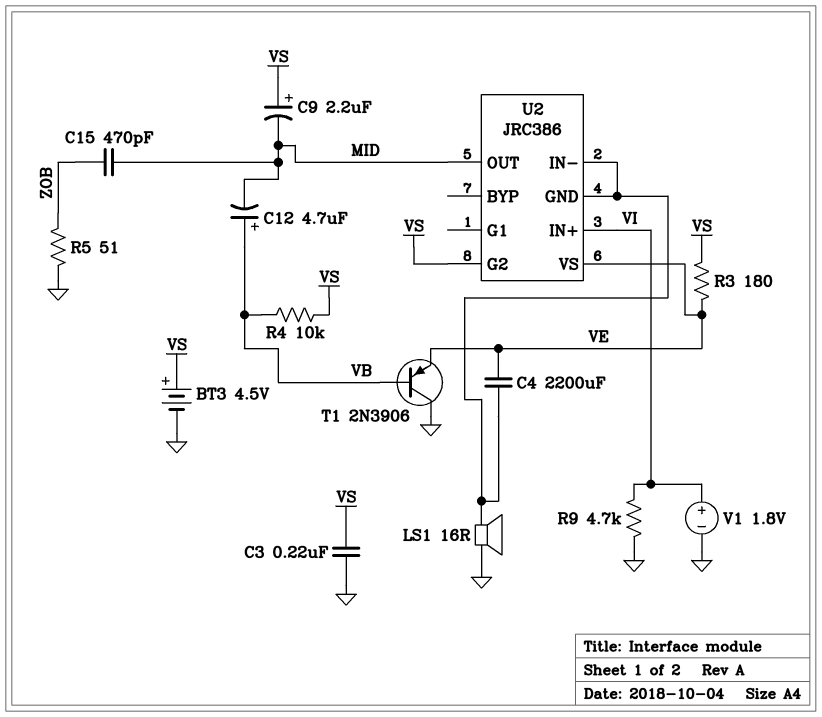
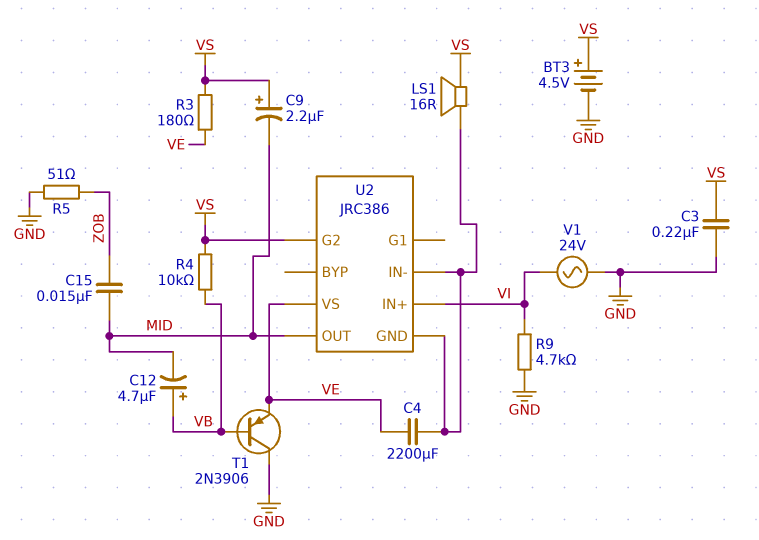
C15: 470pF (MID, ZOB) -> 15nF (MID, ZOB)
LS1: speaker 16R (GND, U2/GND) -> speaker 16R (U2/GND, VS)
V1: 1.8V (plus VI, minus GND) -> AC 24V (GND, VI)

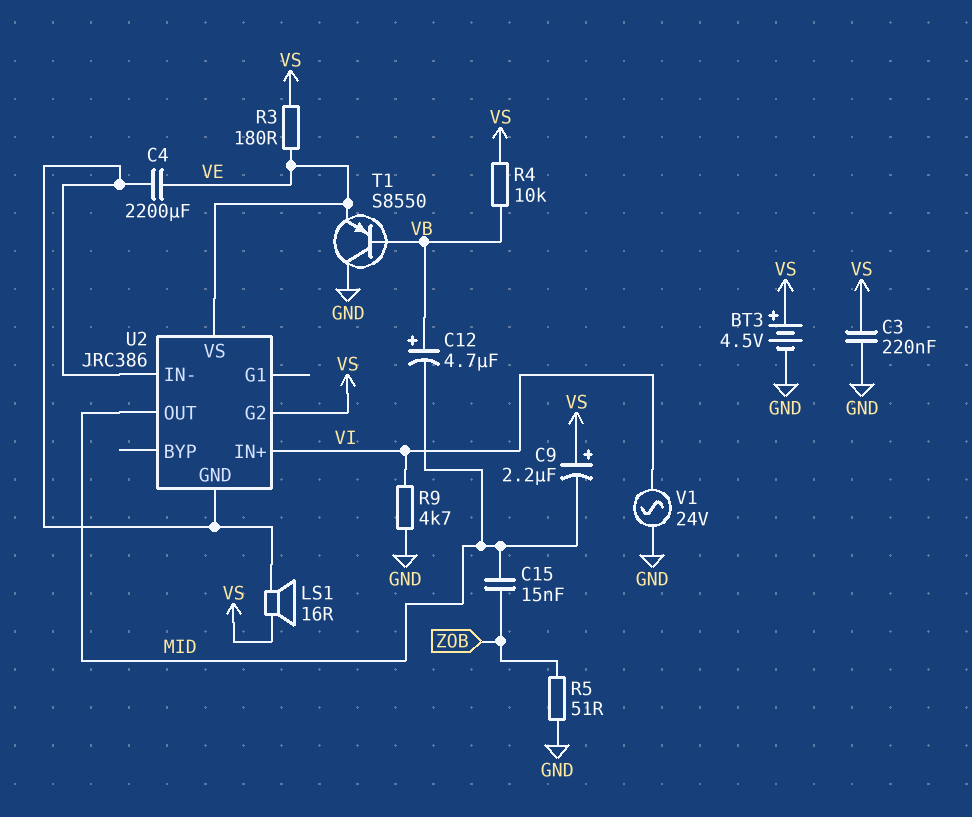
T1: PNP 2N3906 (B VB, C GND, E VE) -> PNP S8550 (B VB, C GND, E VE)

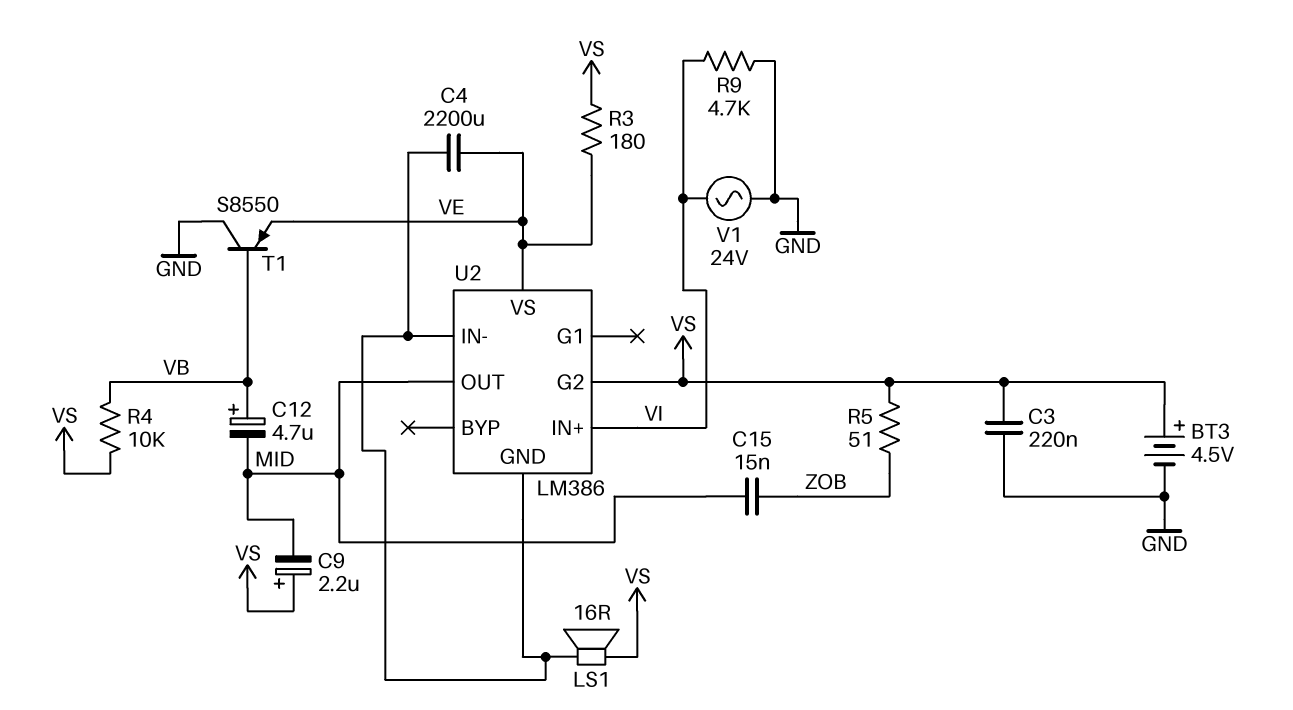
R5: 51 (GND, ZOB) -> 51 (VS, ZOB)
U2: JRC386 -> LM386

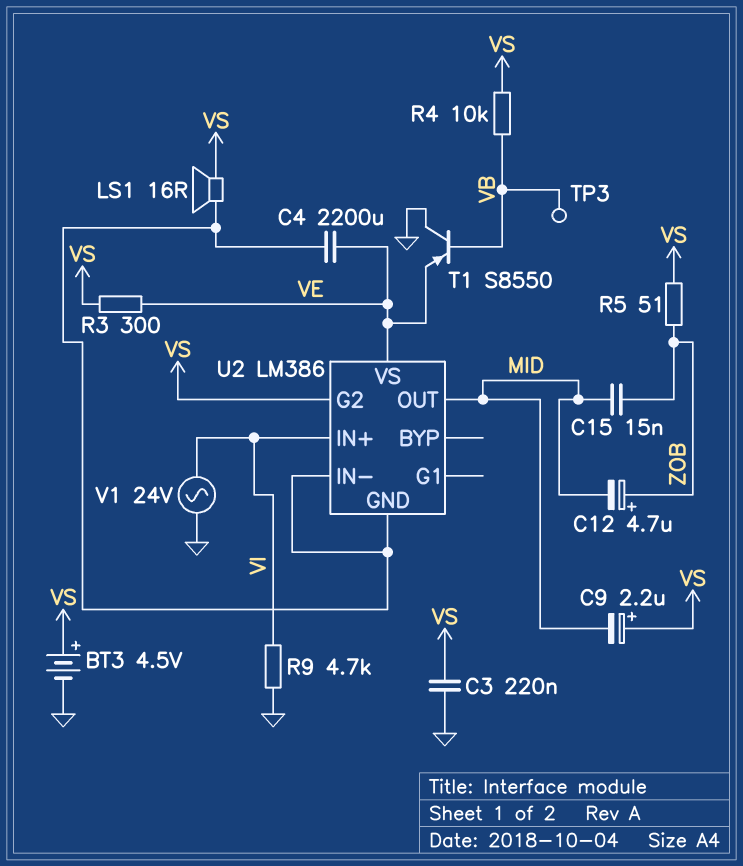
C12: 4.7uF (plus VB, minus MID) -> 4.7uF (plus ZOB, minus MID)
R3: 180 (VE, VS) -> 300 (VE, VS)
TP3: none -> test point (VB)

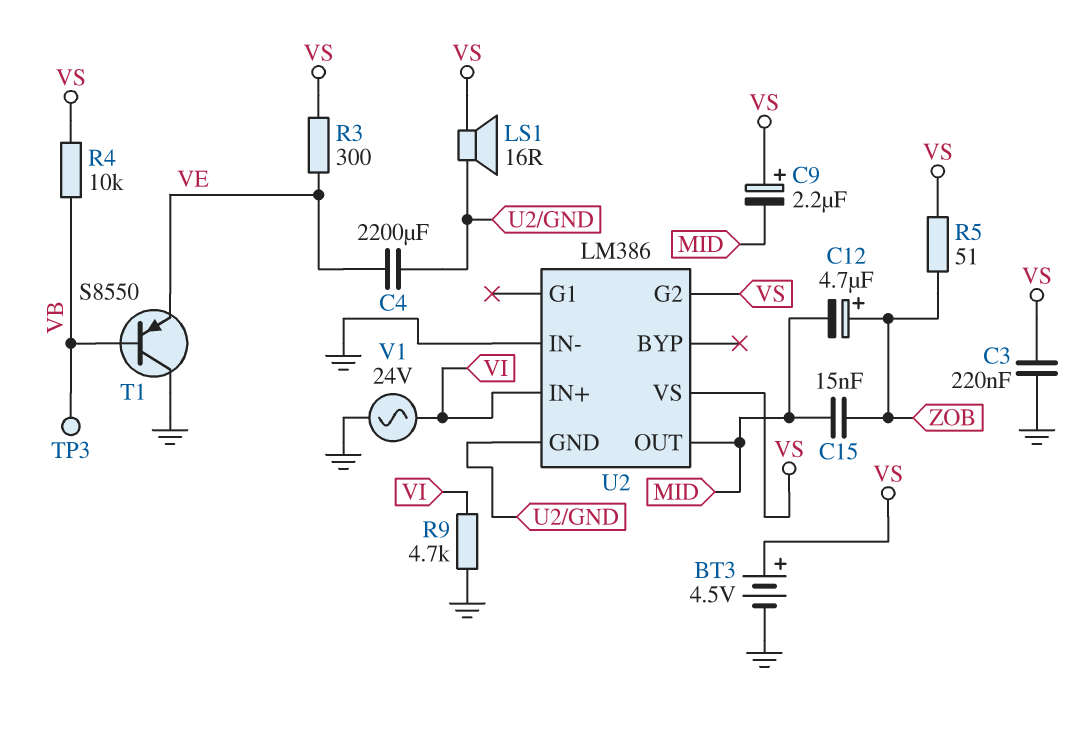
U2 pin IN-: U2/GND -> GND
U2 pin VS: VE -> VS

